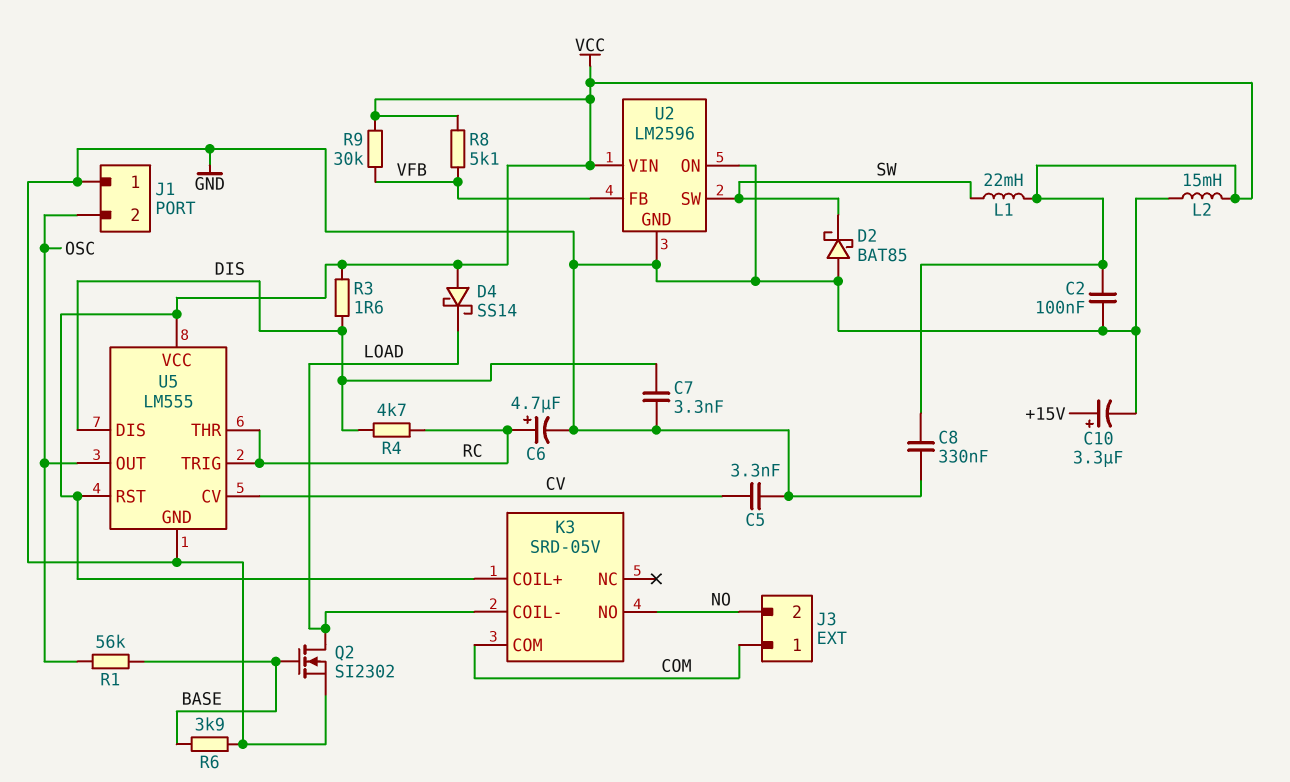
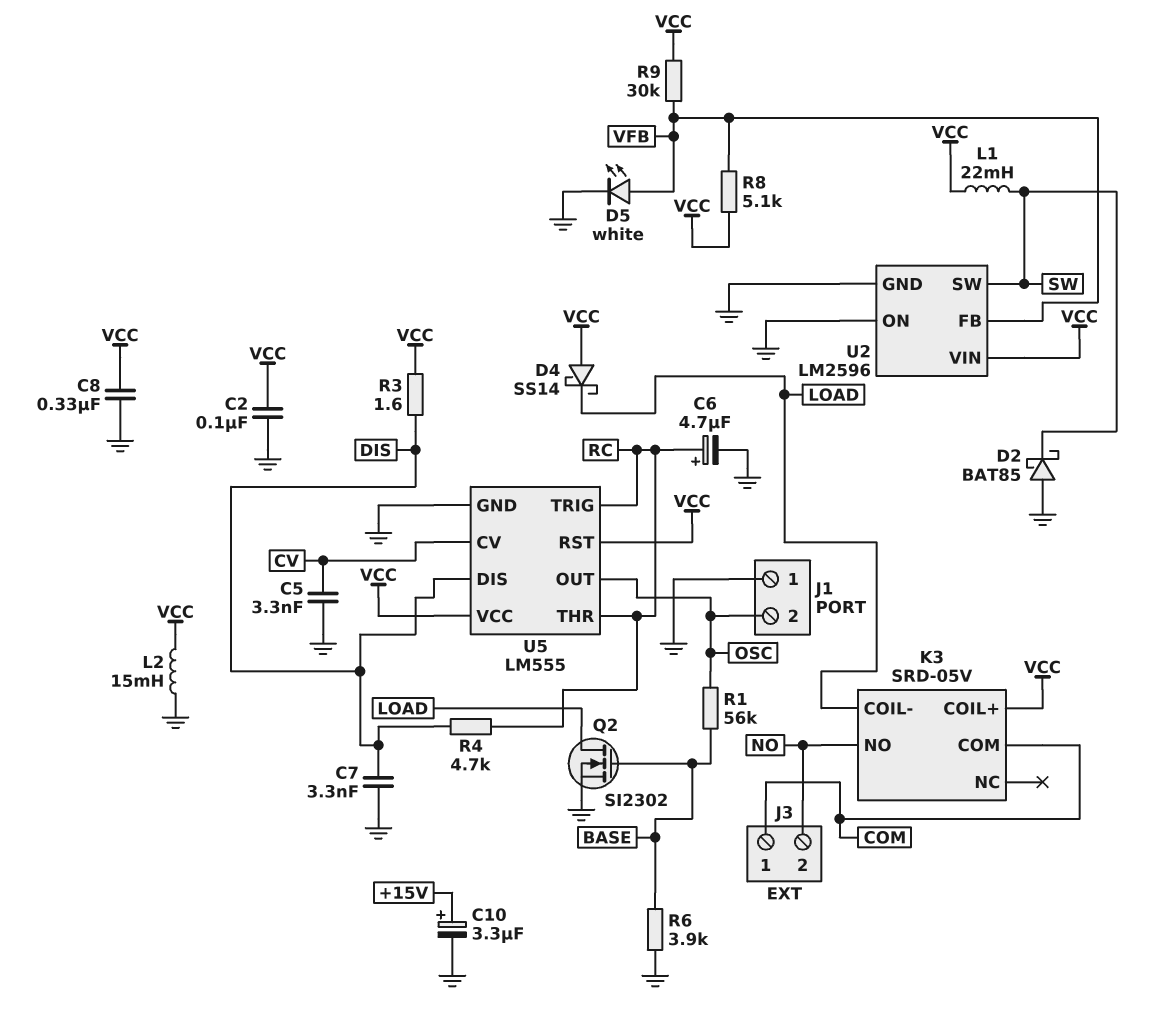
D5: none -> LED white (A VFB, K GND)

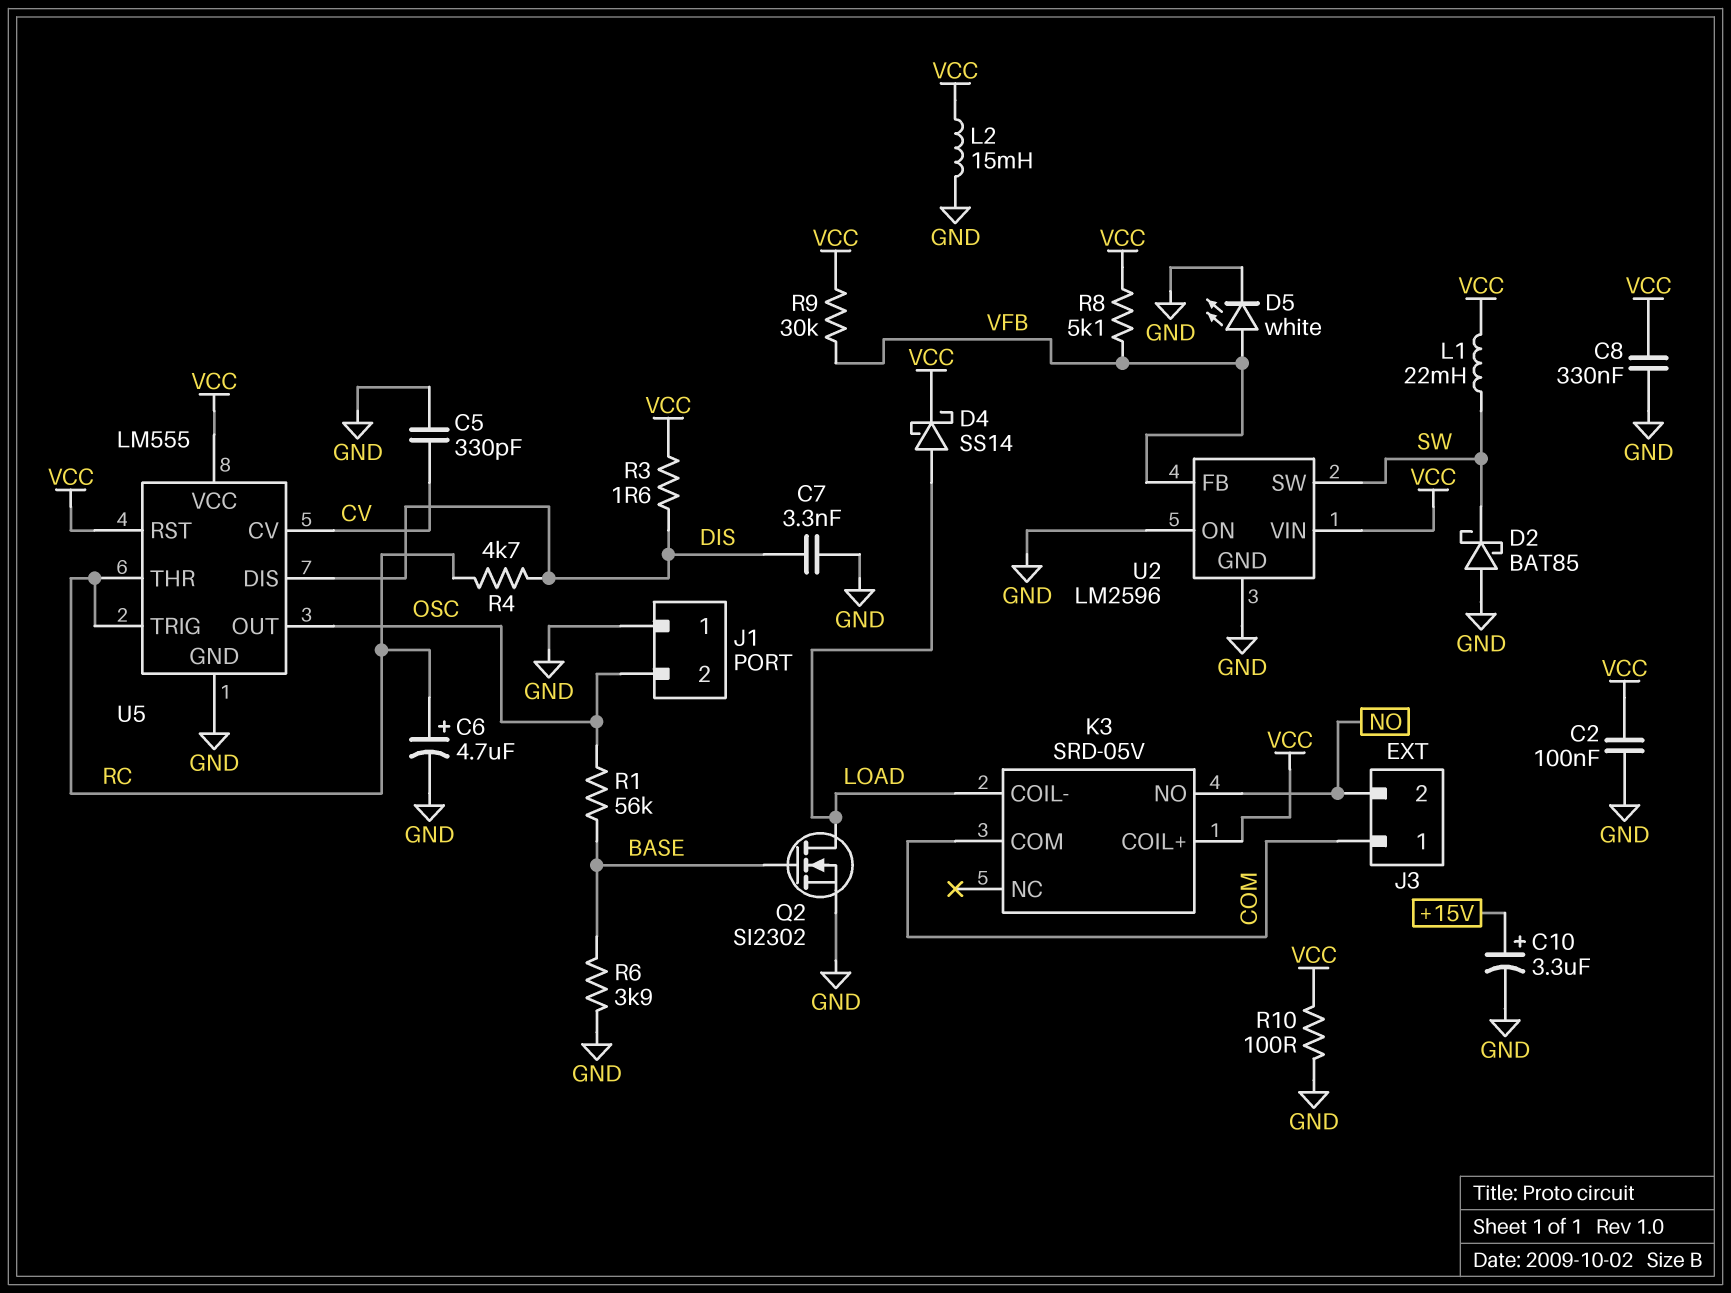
C5: 3.3nF (CV, GND) -> 330pF (CV, GND)
D4: schottky SS14 (A VCC, K LOAD) -> schottky SS14 (A LOAD, K VCC)
R10: none -> 100 (GND, VCC)

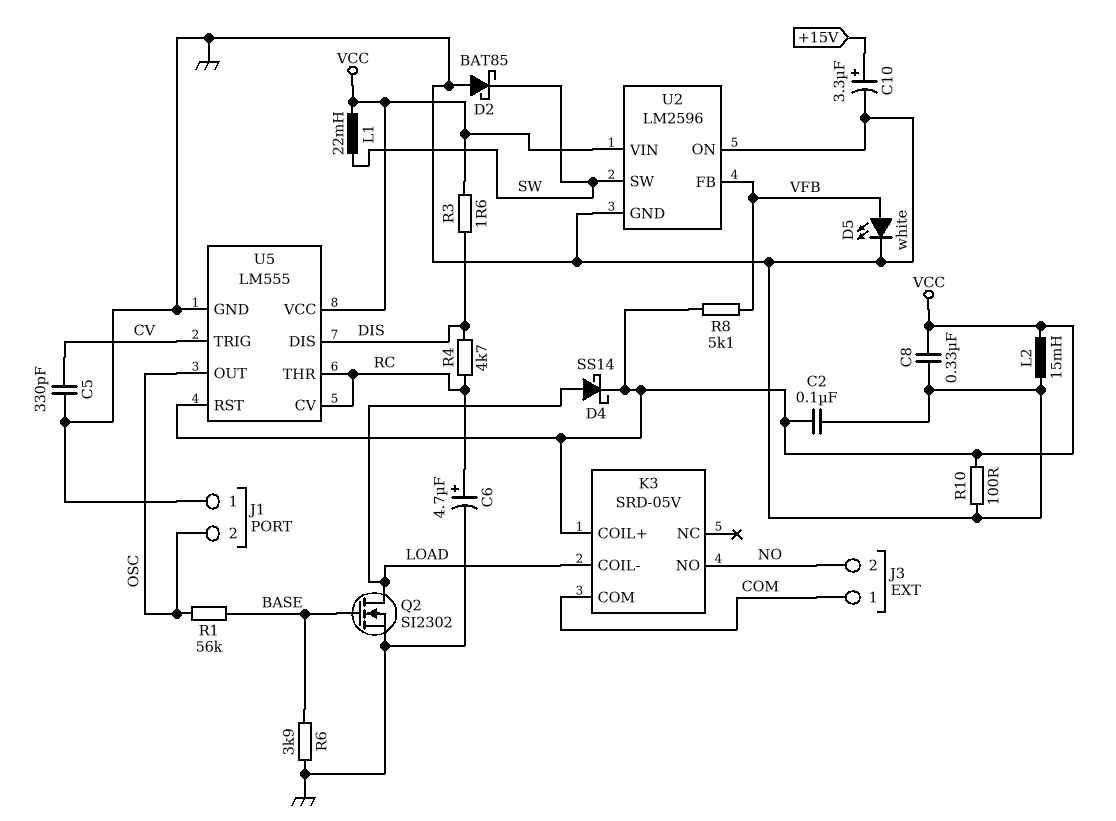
C7: 3.3nF (DIS, GND) -> none
R9: 30k (VCC, VFB) -> none
U5 pin CV: CV -> RC
U5 pin TRIG: RC -> CV

